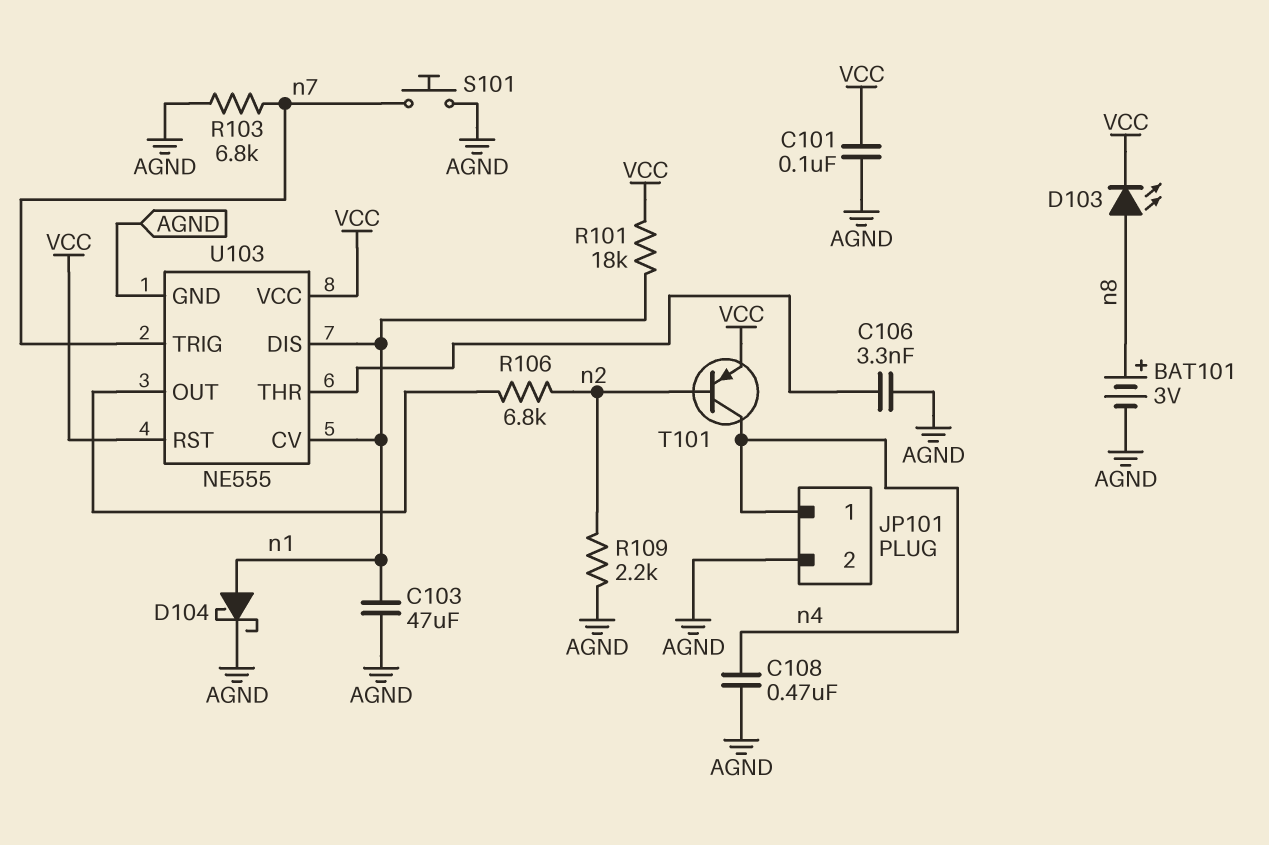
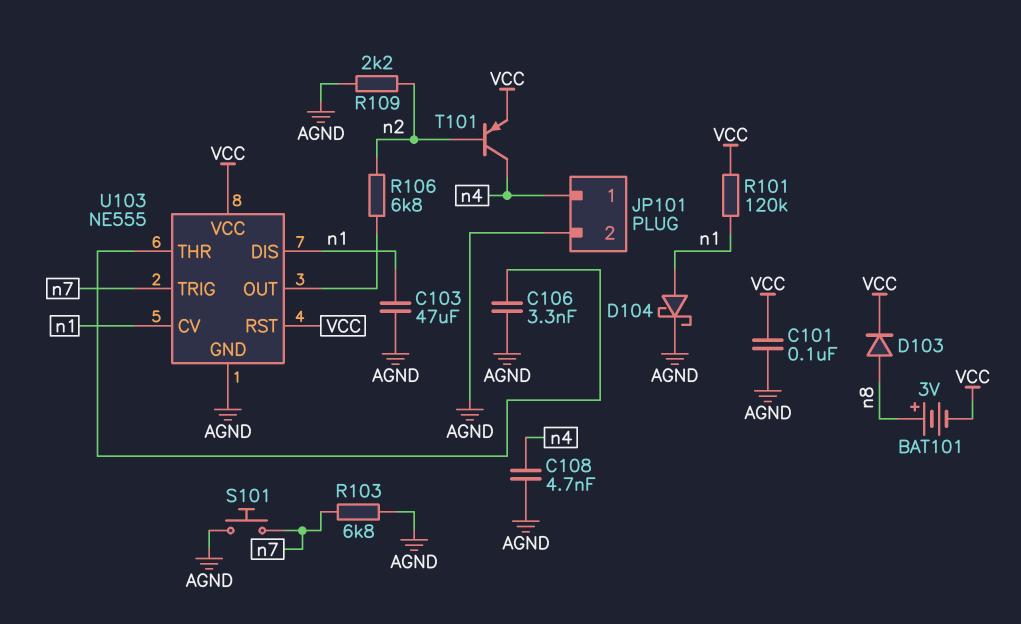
BAT101: 3V (plus n8, minus AGND) -> 3V (plus n8, minus VCC)
C108: 470nF (AGND, n4) -> 4.7nF (AGND, n4)
D103: LED (A n8, K VCC) -> diode (A n8, K VCC)
R101: 18k (VCC, n1) -> 120k (VCC, n1)

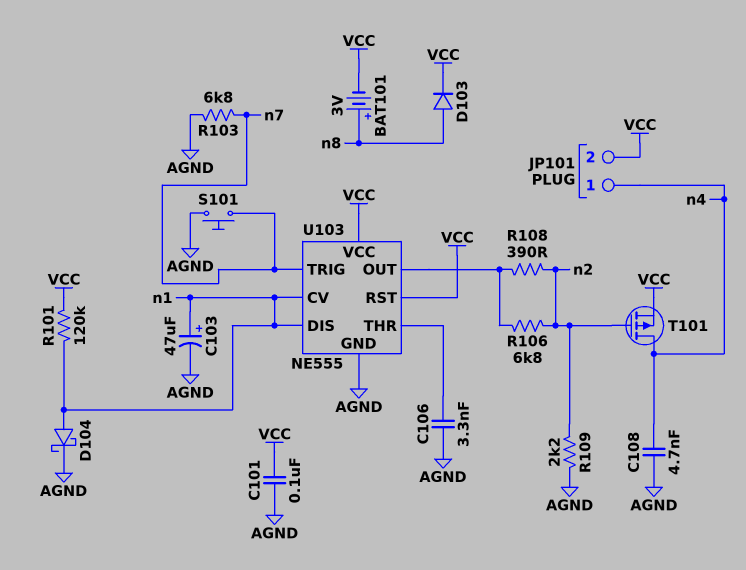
C103: 47uF (AGND, n1) -> 47uF (plus n1, minus AGND)
JP101 pin 2: AGND -> VCC
R108: none -> 390 (U103/OUT, n2)
T101: PNP (B n2, C n4, E VCC) -> PMOS (G n2, D n4, S VCC)

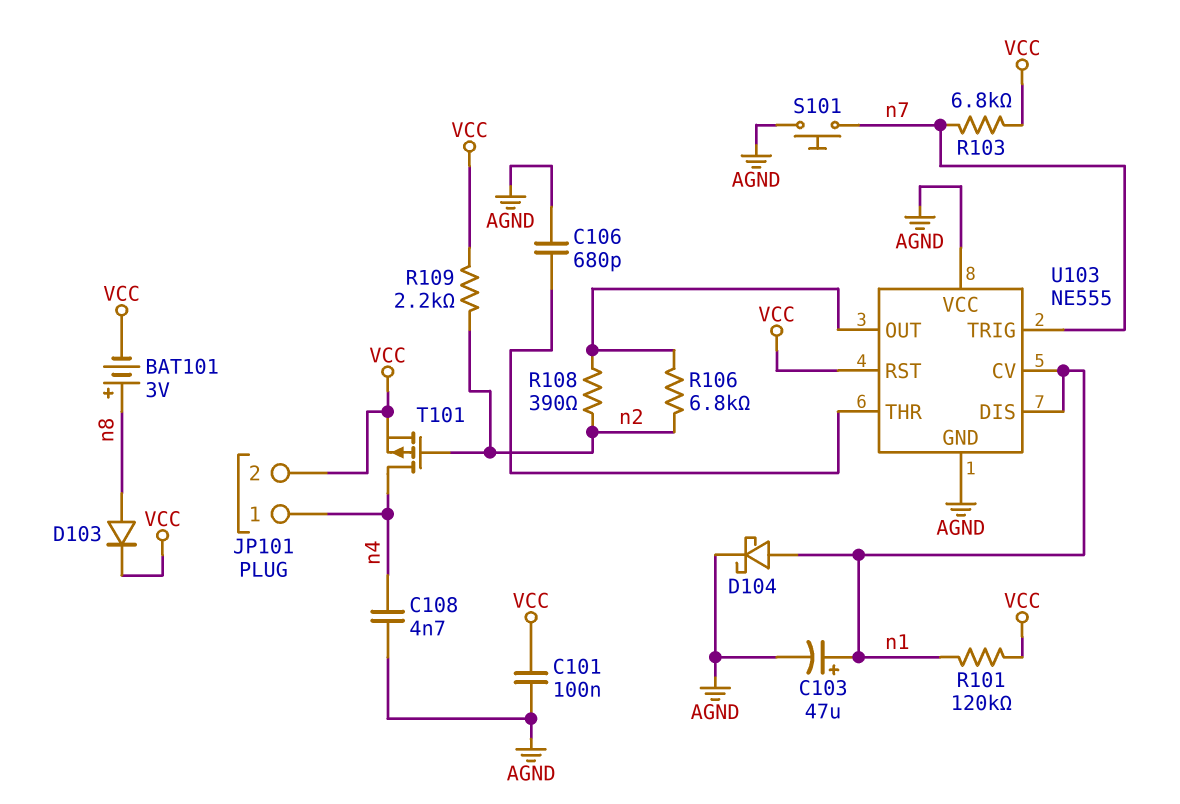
C106: 3.3nF (AGND, U103/THR) -> 680pF (AGND, U103/THR)
R103: 6.8k (AGND, n7) -> 6.8k (VCC, n7)
R109: 2.2k (AGND, n2) -> 2.2k (VCC, n2)
U103 pin VCC: VCC -> AGND

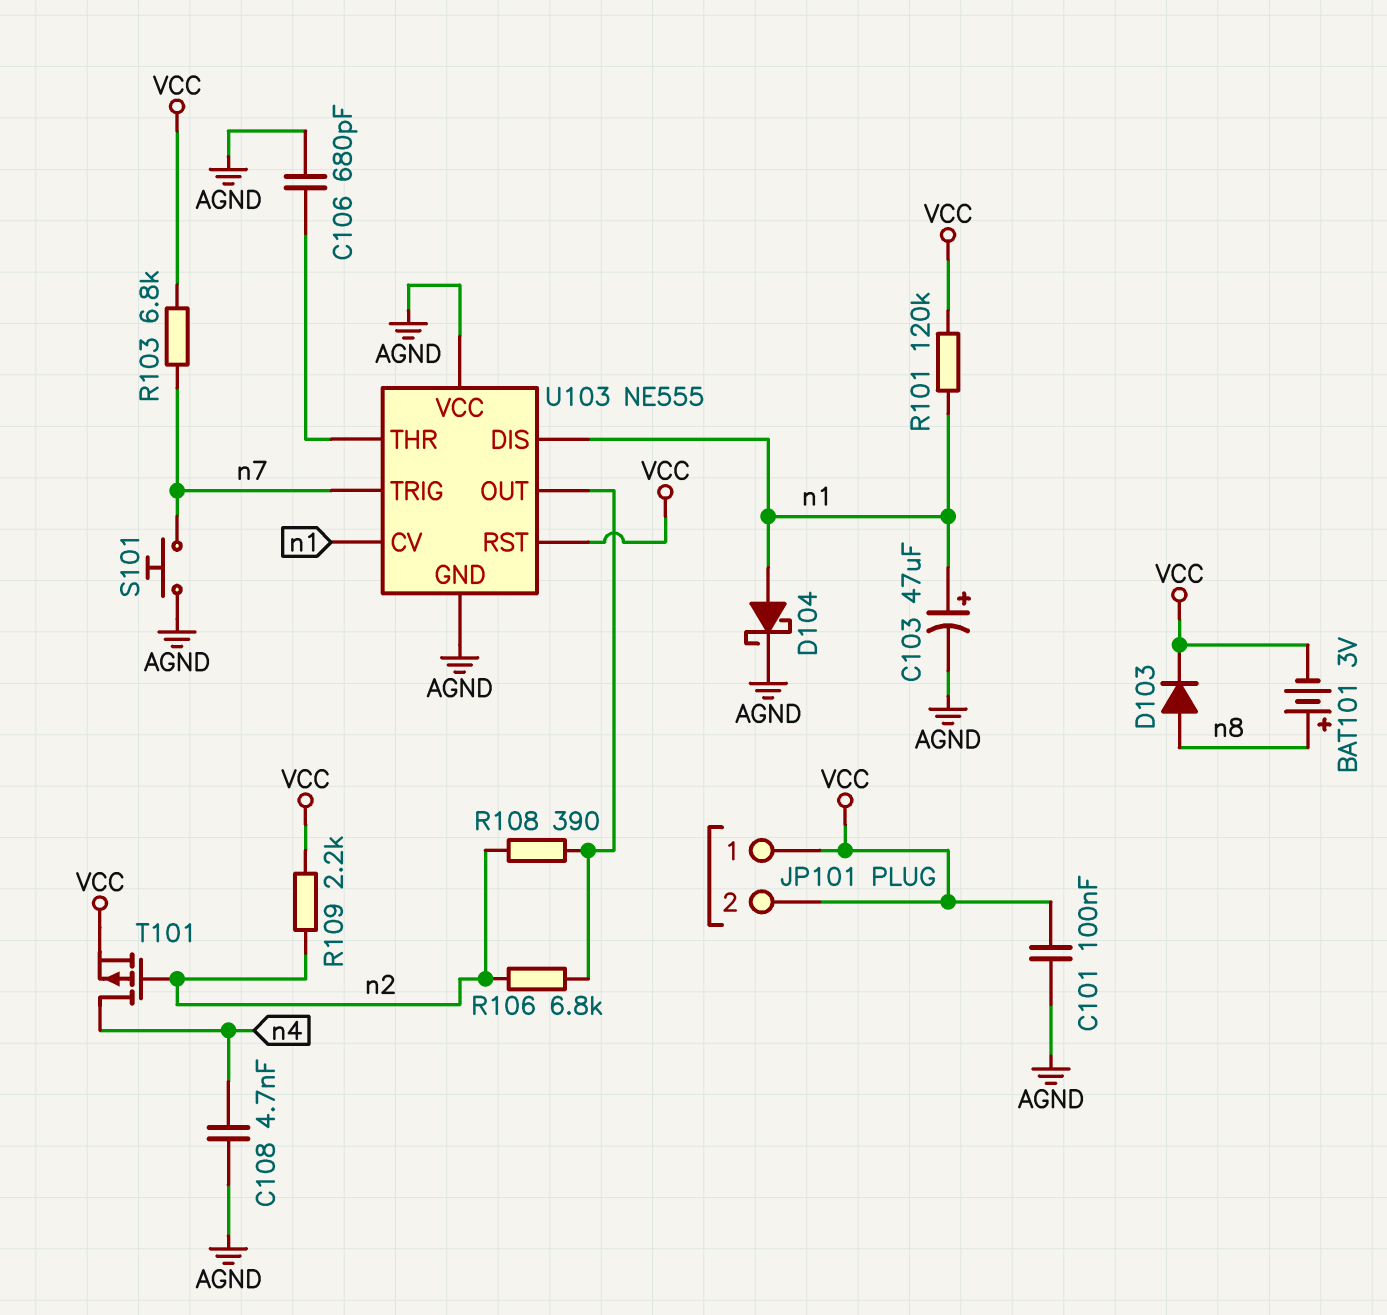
JP101 pin 1: n4 -> VCC

